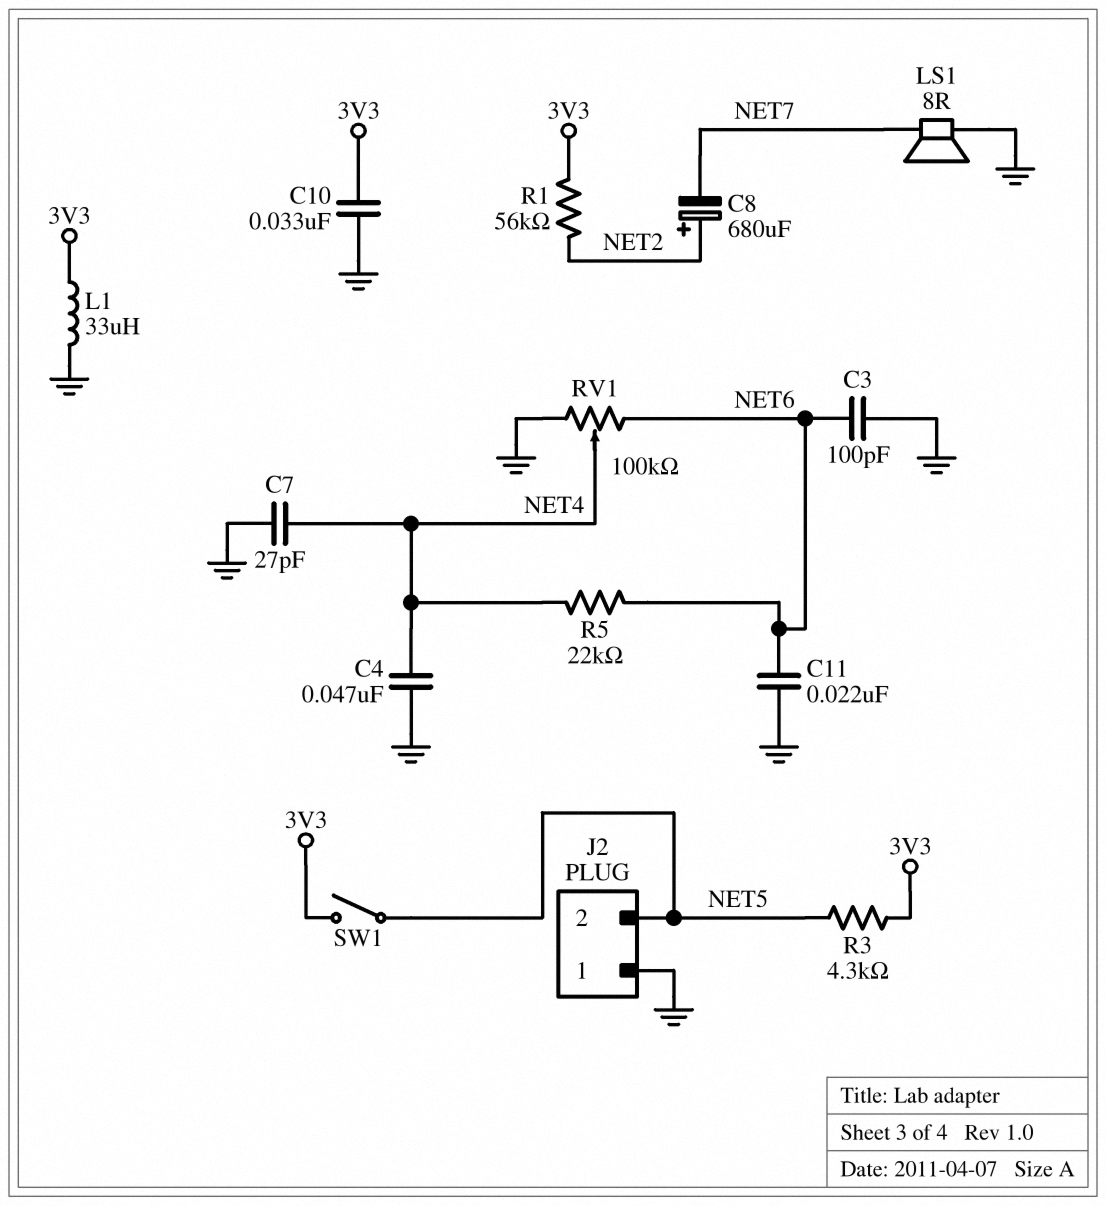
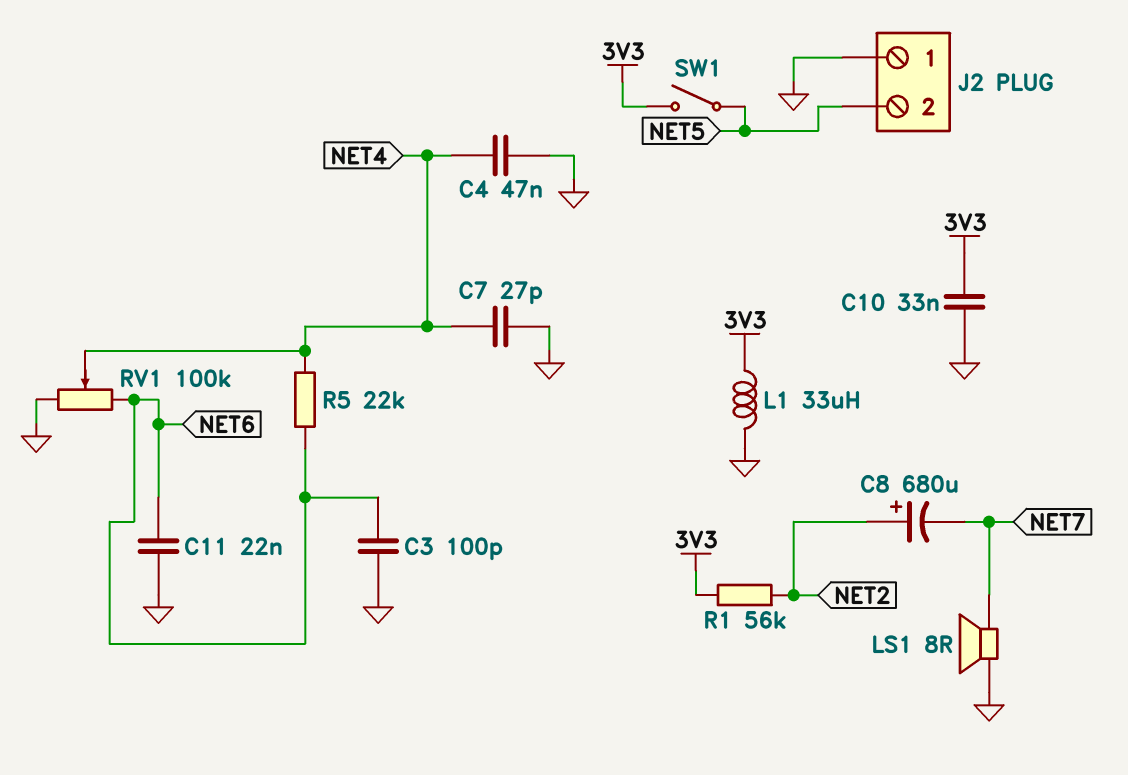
R3: 4.3k (3V3, NET5) -> none

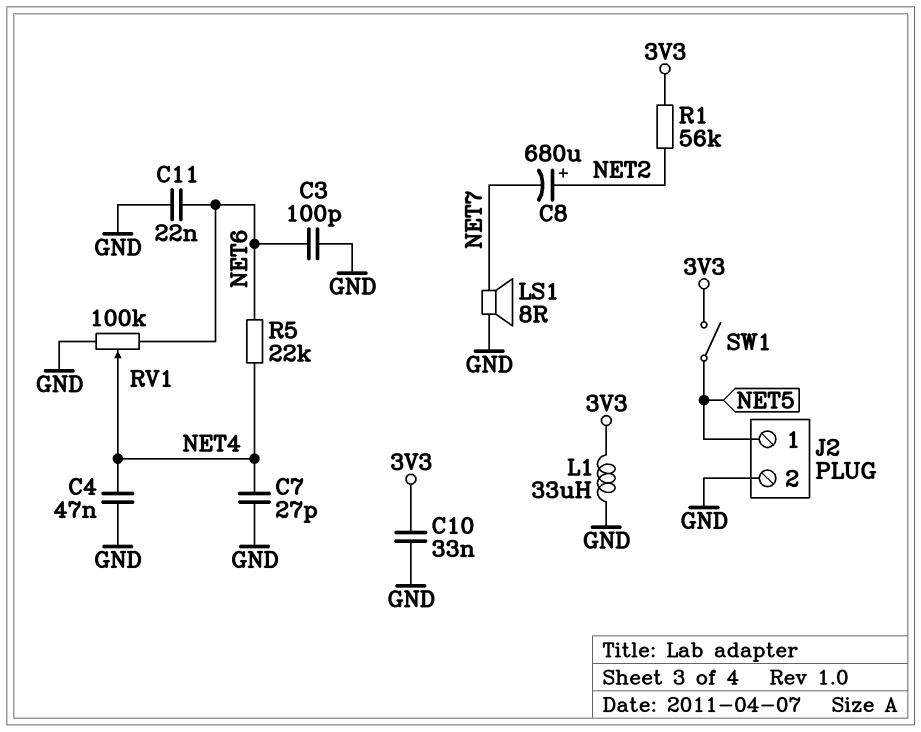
J2 pin 1: GND -> NET5
J2 pin 2: NET5 -> GND

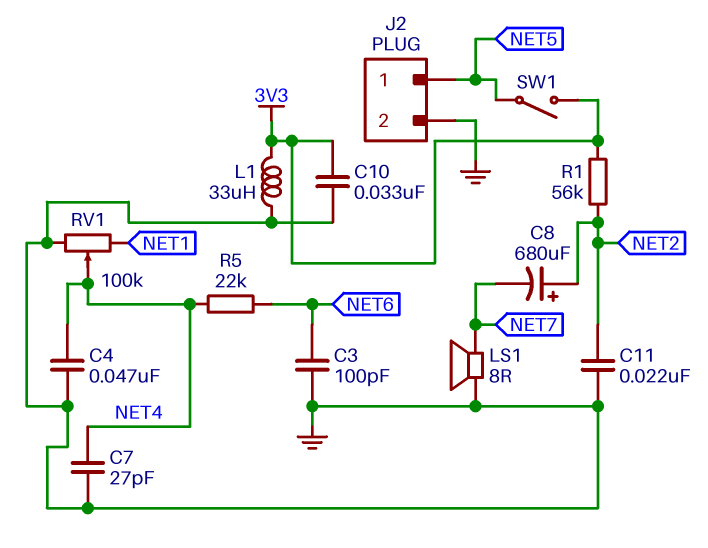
C11: 22nF (GND, NET6) -> 22nF (GND, NET2)
RV1: 100k (GND, NET6, wiper NET4) -> 100k (GND, NET1, wiper NET4)

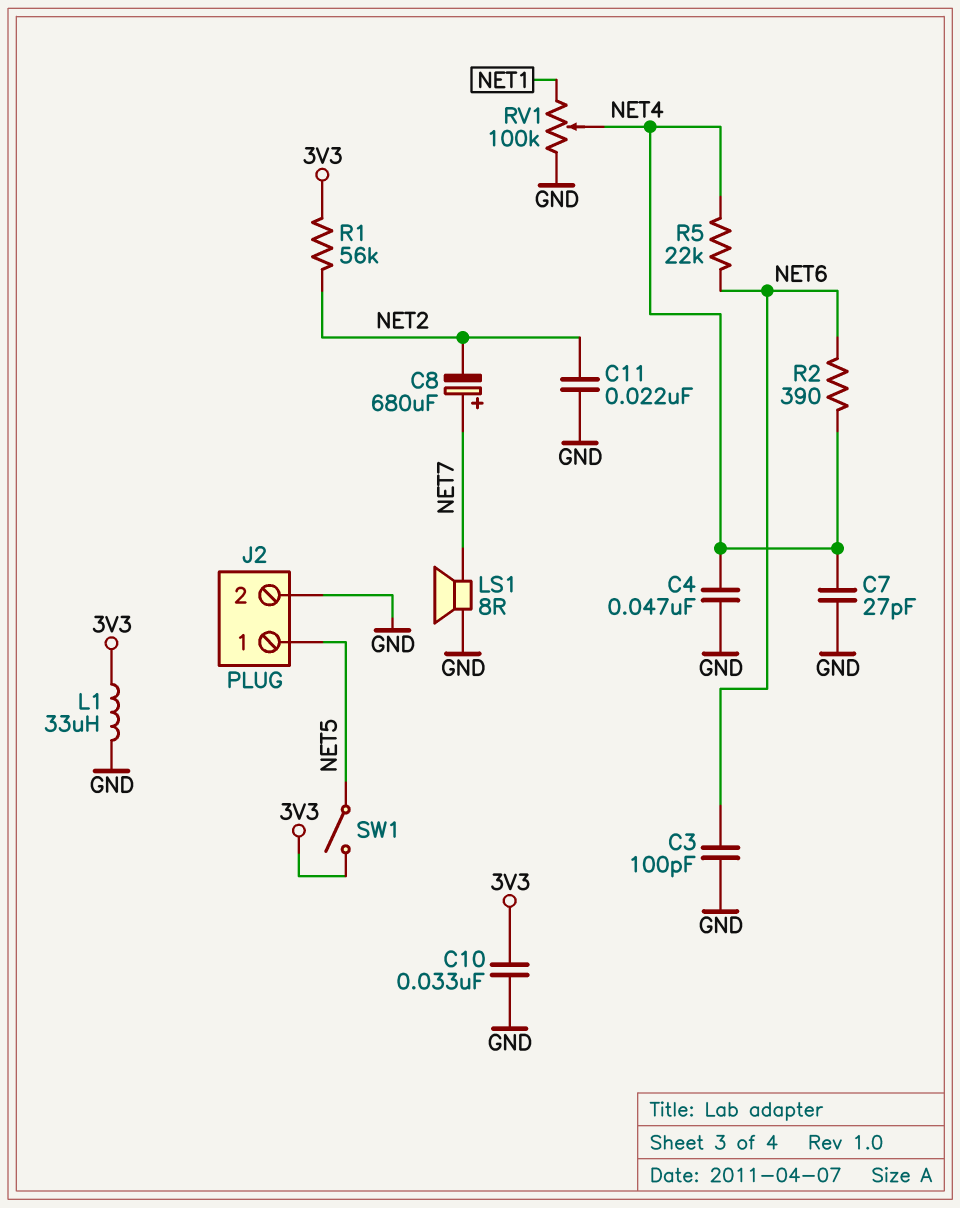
C8: 680uF (plus NET2, minus NET7) -> 680uF (plus NET7, minus NET2)
R2: none -> 390 (NET4, NET6)

